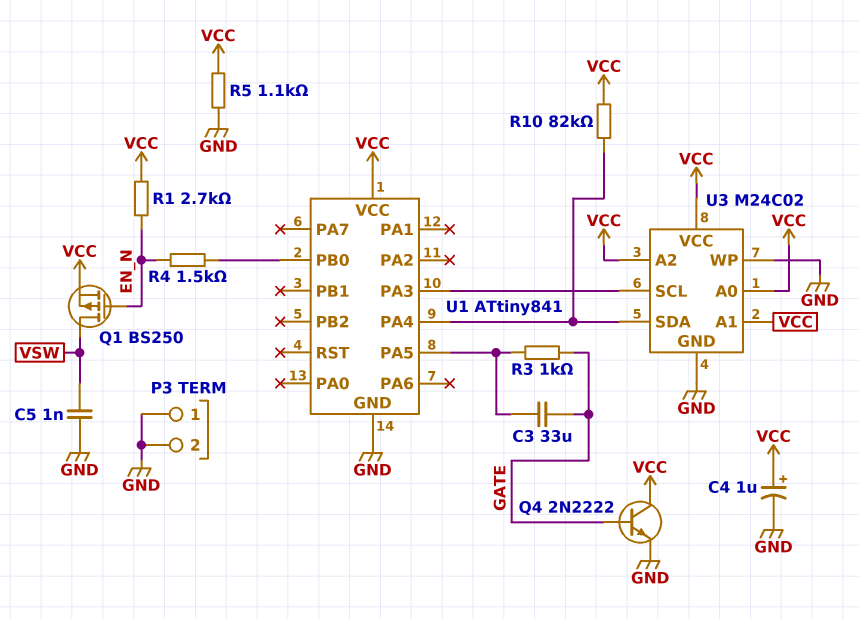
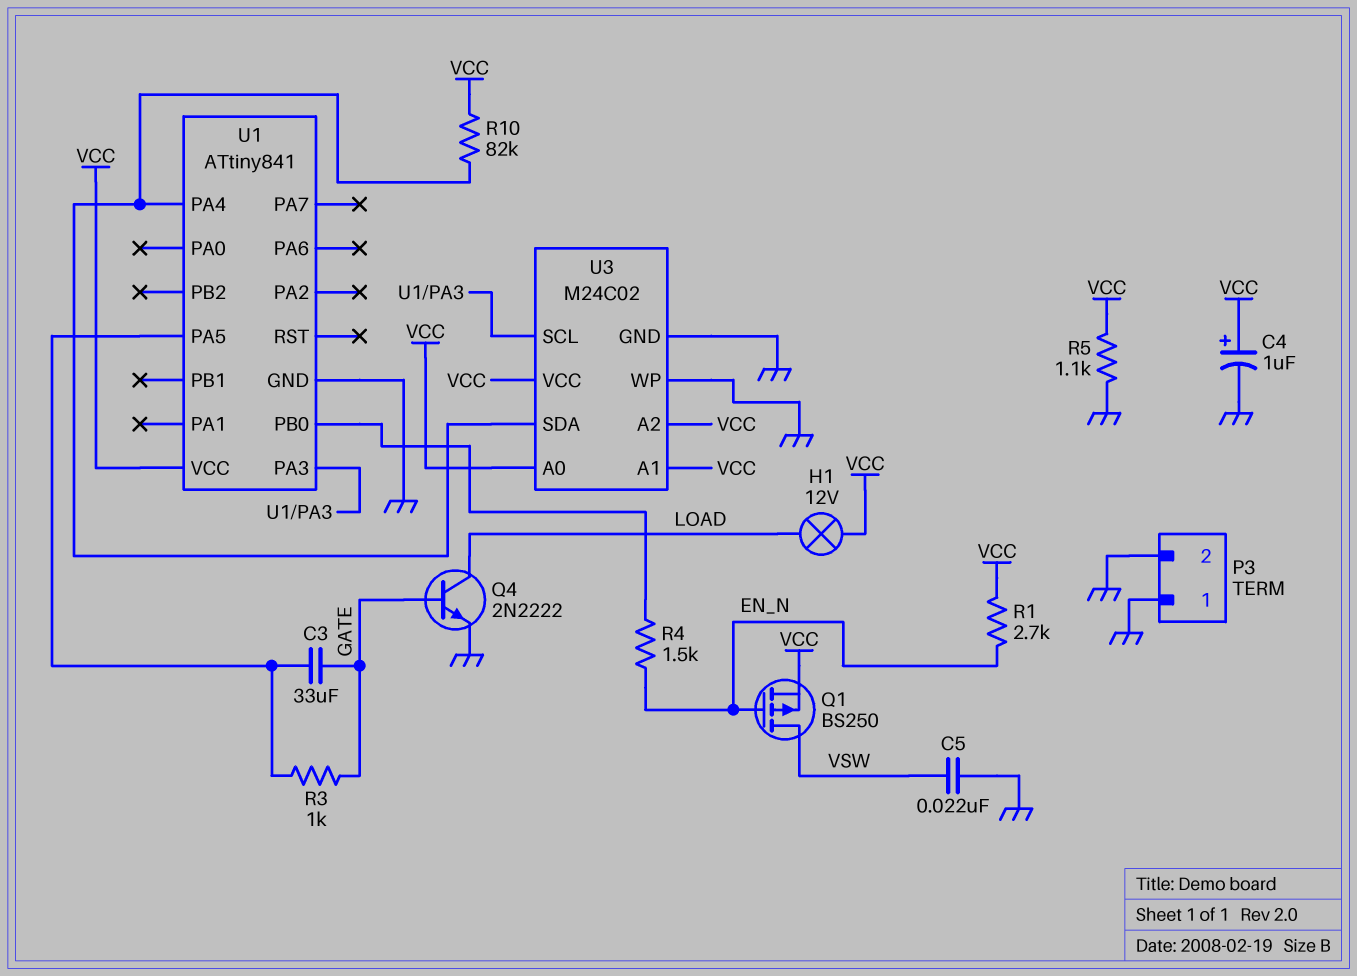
C5: 1nF (GND, VSW) -> 22nF (GND, VSW)
H1: none -> lamp 12V (LOAD, VCC)
Q4: NPN 2N2222 (B GATE, C VCC, E GND) -> NPN 2N2222 (B GATE, C LOAD, E GND)

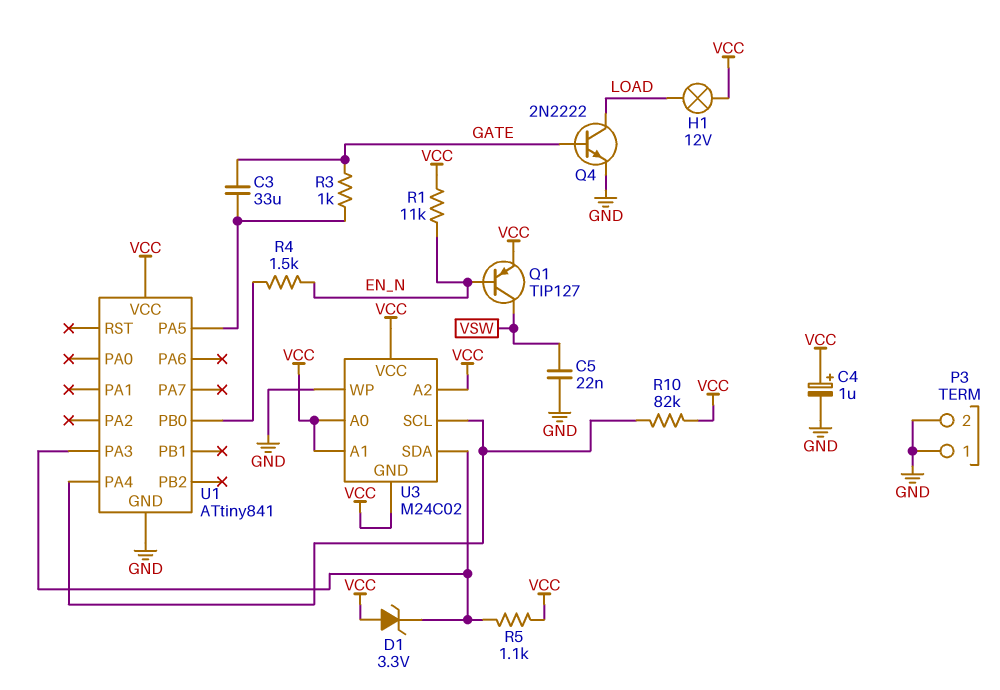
D1: none -> zener 3.3V (A VCC, K U1/PA3)
Q1: PMOS BS250 (G EN_N, D VSW, S VCC) -> PNP TIP127 (B EN_N, C VSW, E VCC)
R1: 2.7k (EN_N, VCC) -> 11k (EN_N, VCC)
R5: 1.1k (GND, VCC) -> 1.1k (U1/PA3, VCC)
U3 pin GND: GND -> VCC
U3 pin SCL: U1/PA3 -> U1/PA4
U3 pin SDA: U1/PA4 -> U1/PA3

